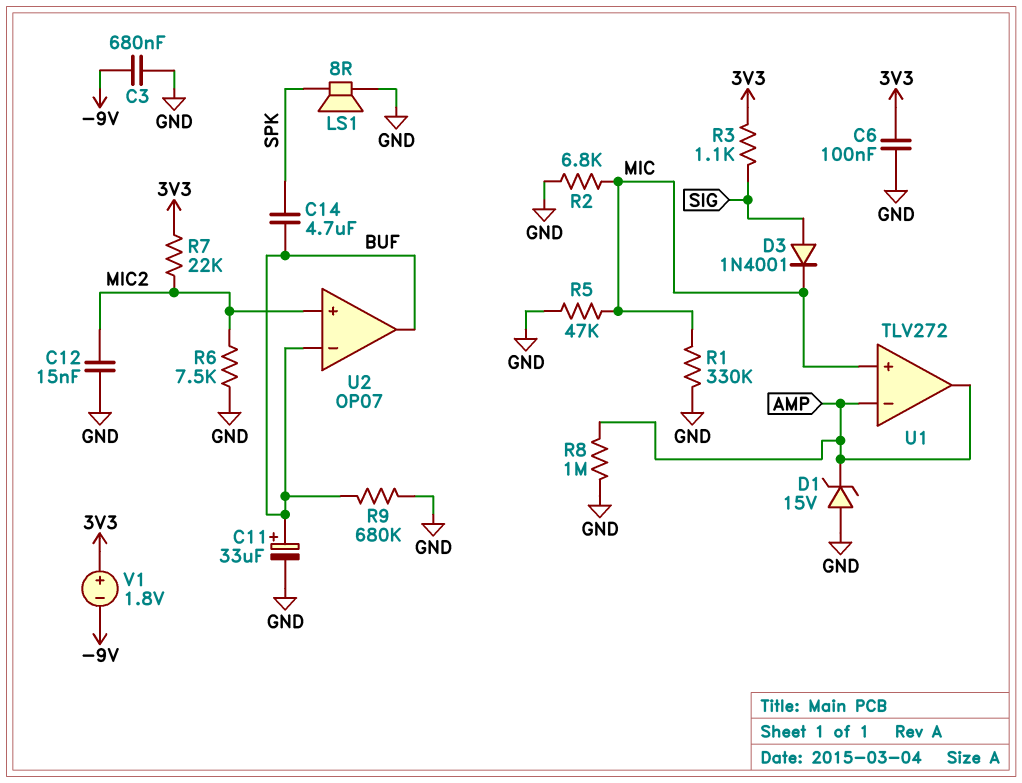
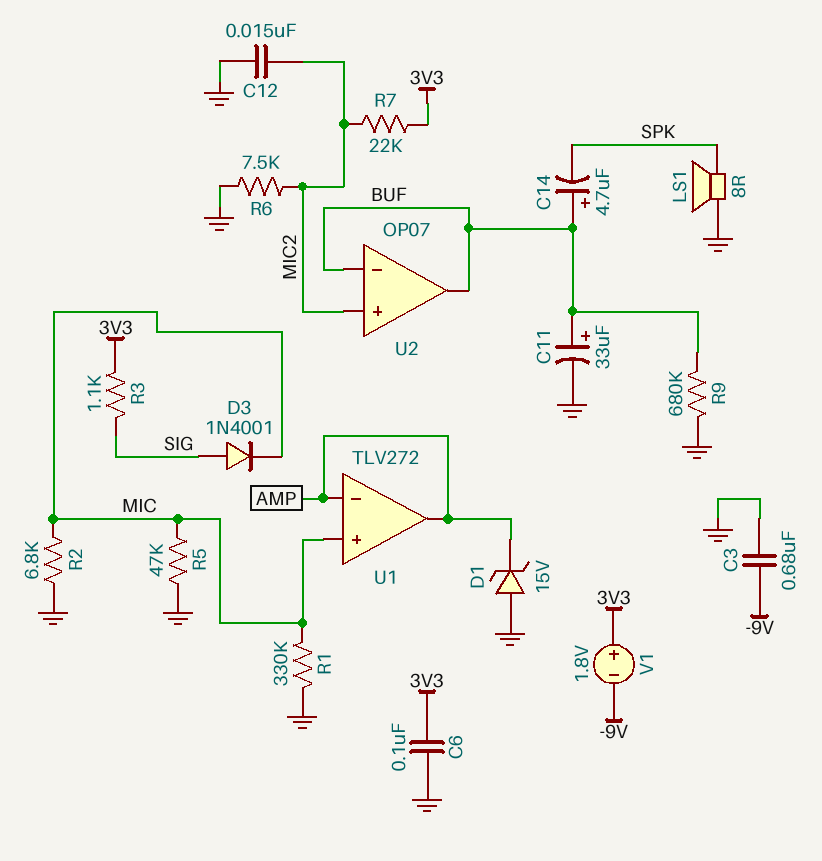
C14: 4.7uF (BUF, SPK) -> 4.7uF (plus BUF, minus SPK)
R8: 1M (AMP, GND) -> none

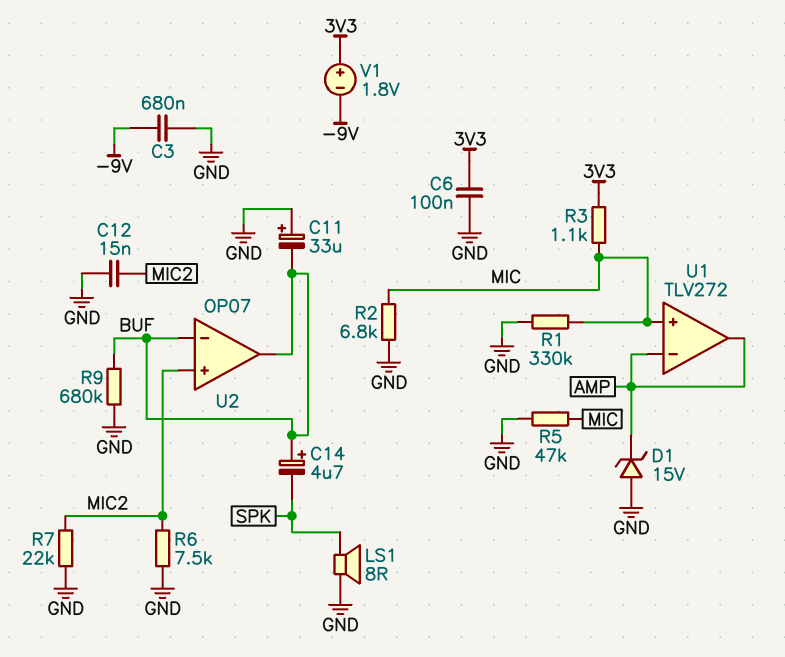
C11: 33uF (plus BUF, minus GND) -> 33uF (plus GND, minus BUF)
D3: diode 1N4001 (A SIG, K MIC) -> none
R3: 1.1k (3V3, SIG) -> 1.1k (3V3, MIC)
R7: 22k (3V3, MIC2) -> 22k (GND, MIC2)

